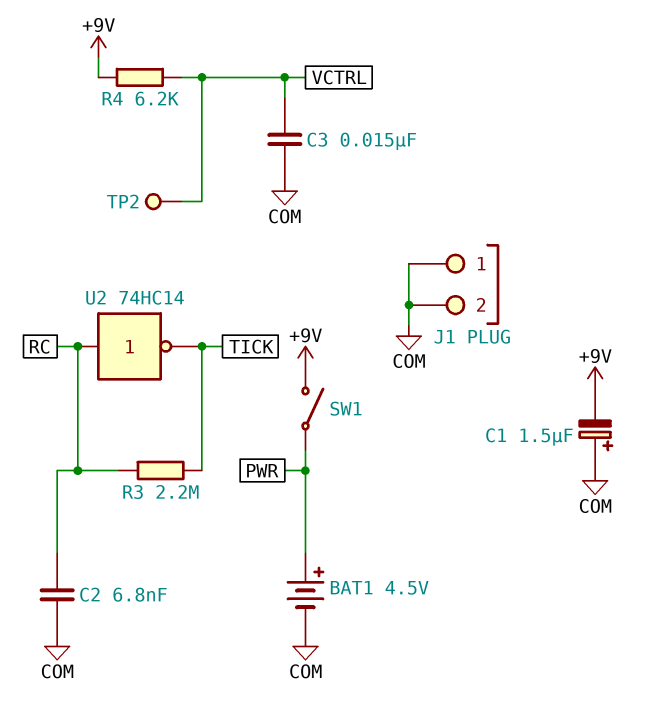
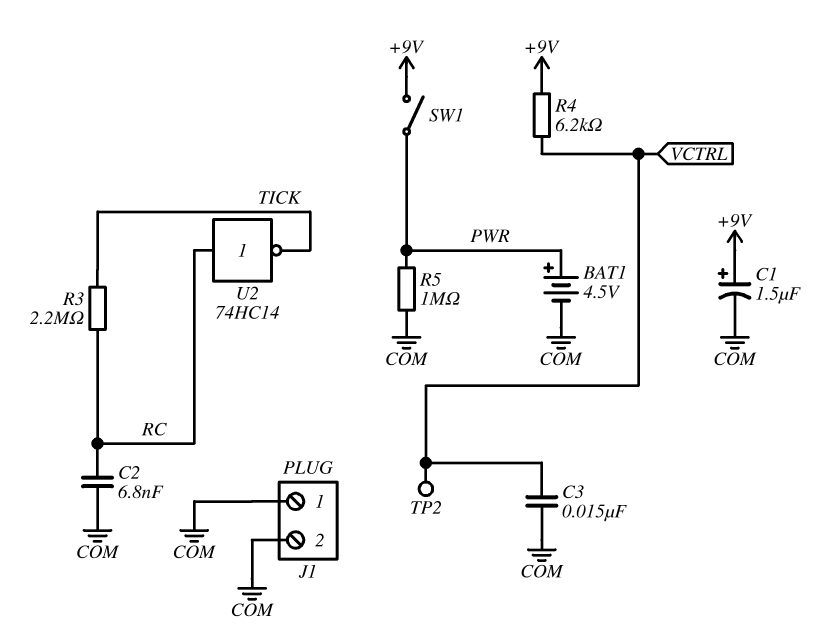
C1: 1.5uF (plus COM, minus +9V) -> 1.5uF (plus +9V, minus COM)
R5: none -> 1M (COM, PWR)

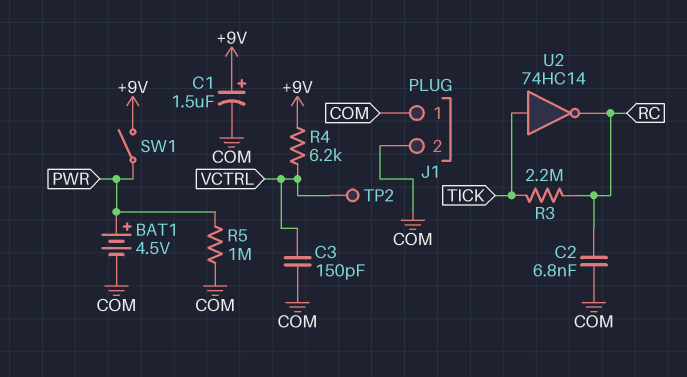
C3: 15nF (COM, VCTRL) -> 150pF (COM, VCTRL)
U2: NOT 74HC14 (in RC, out TICK) -> NOT 74HC14 (in TICK, out RC)

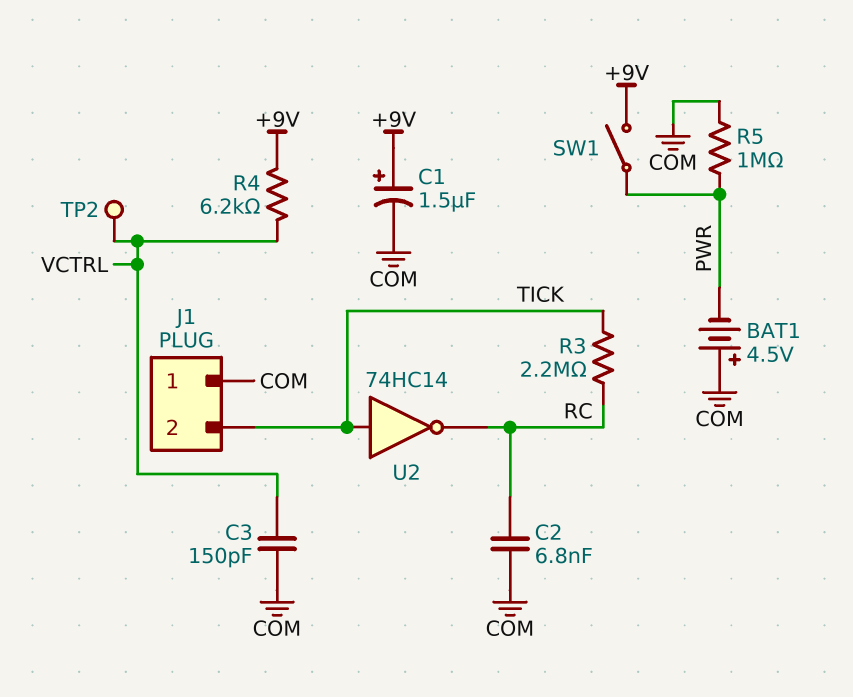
BAT1: 4.5V (plus PWR, minus COM) -> 4.5V (plus COM, minus PWR)
J1 pin 2: COM -> TICK

